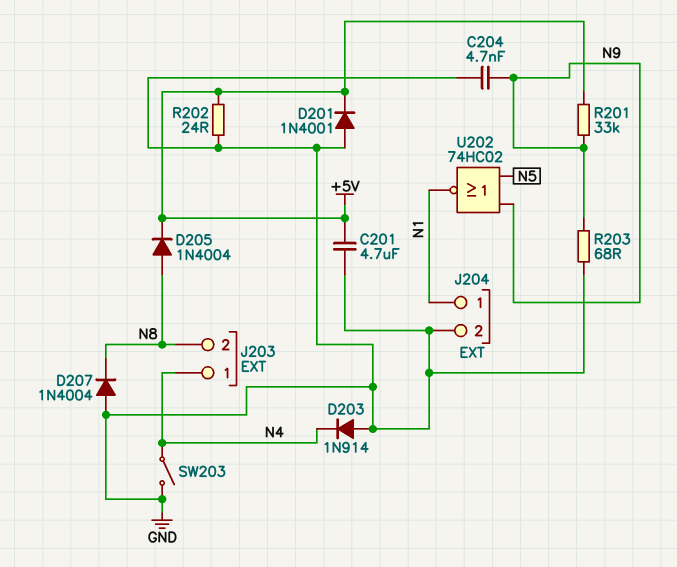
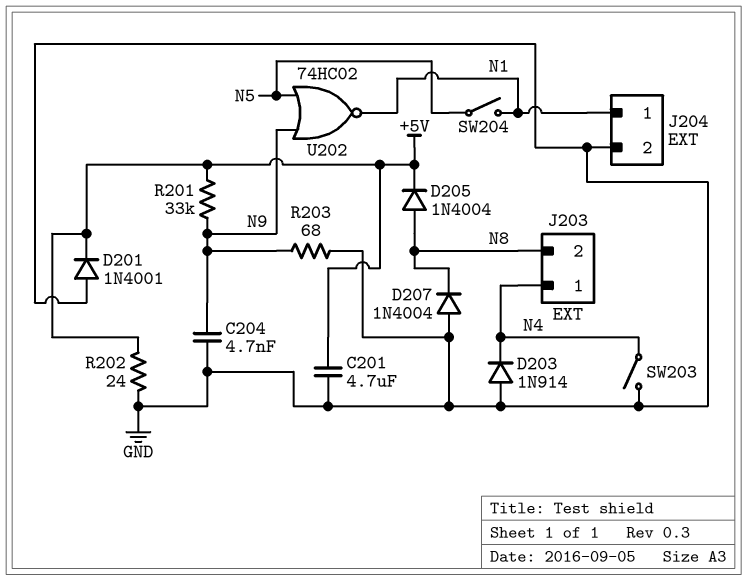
SW204: none -> switch (N1, N5)

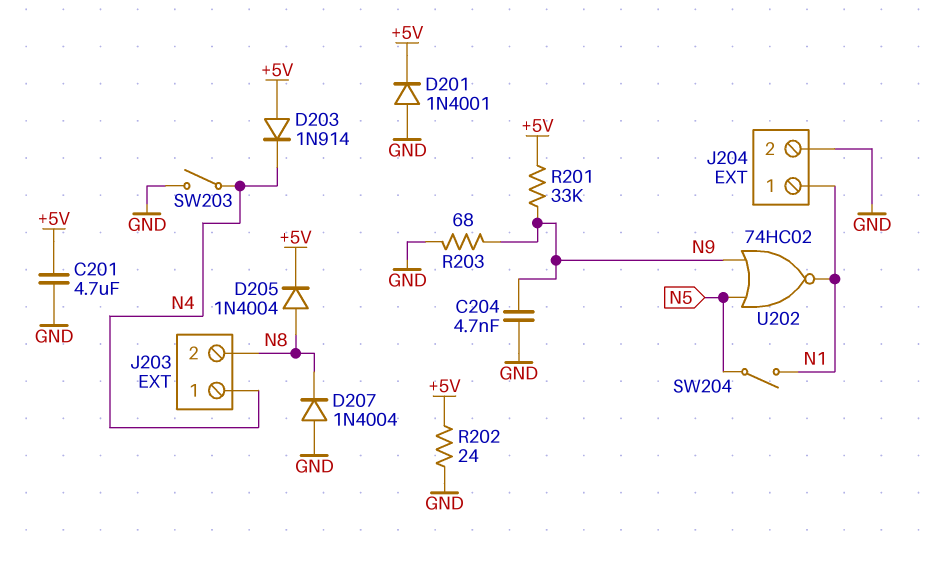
D203: diode 1N914 (A GND, K N4) -> diode 1N914 (A +5V, K N4)

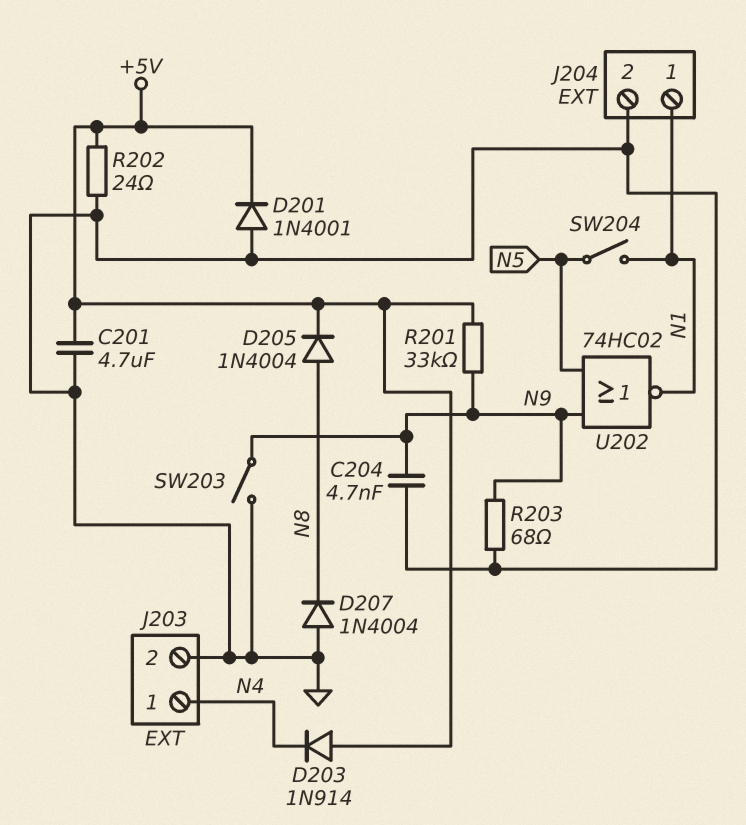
J203 pin 2: N8 -> GND
SW203: switch (GND, N4) -> switch (GND, N9)

